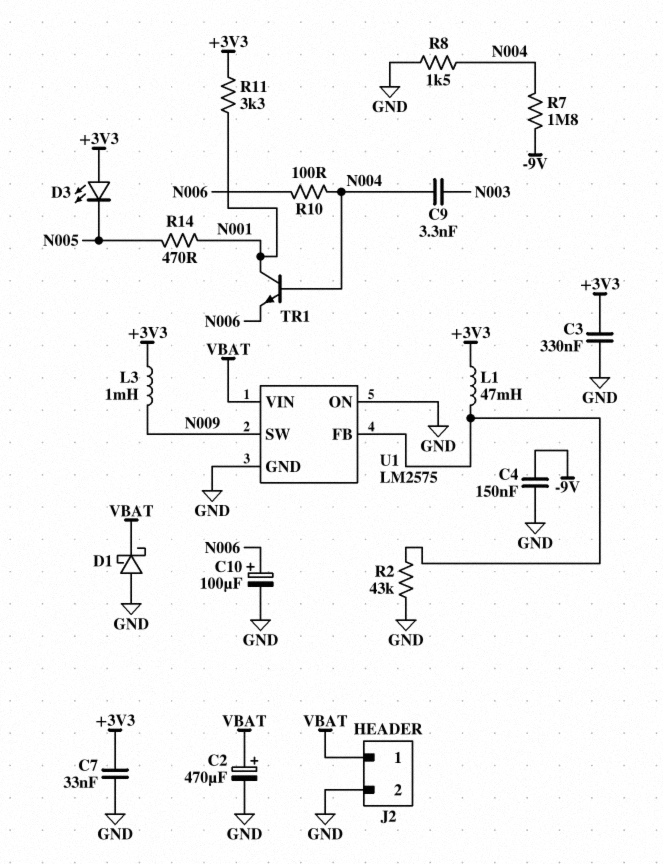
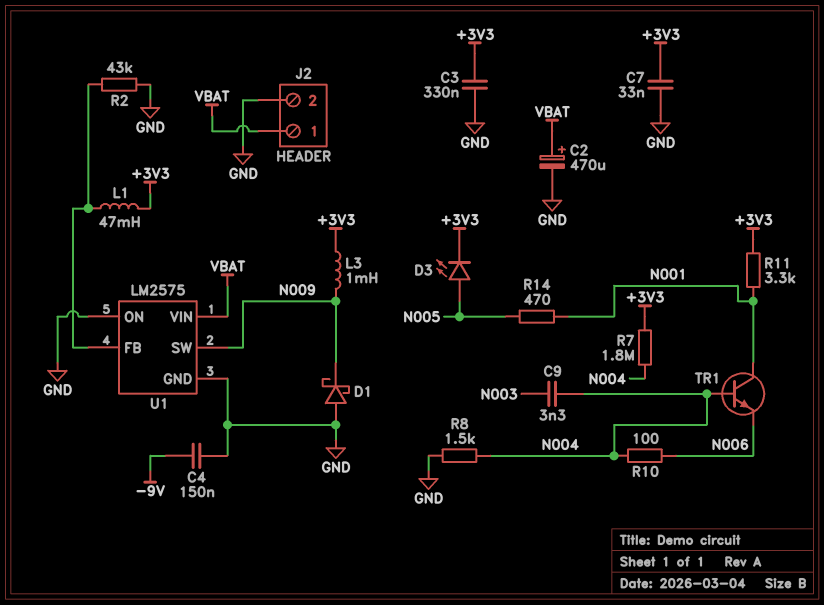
C10: 100uF (plus N006, minus GND) -> none
D1: schottky (A GND, K VBAT) -> schottky (A GND, K N009)
D3: LED (A +3V3, K N005) -> LED (A N005, K +3V3)
R7: 1.8M (-9V, N004) -> 1.8M (+3V3, N004)

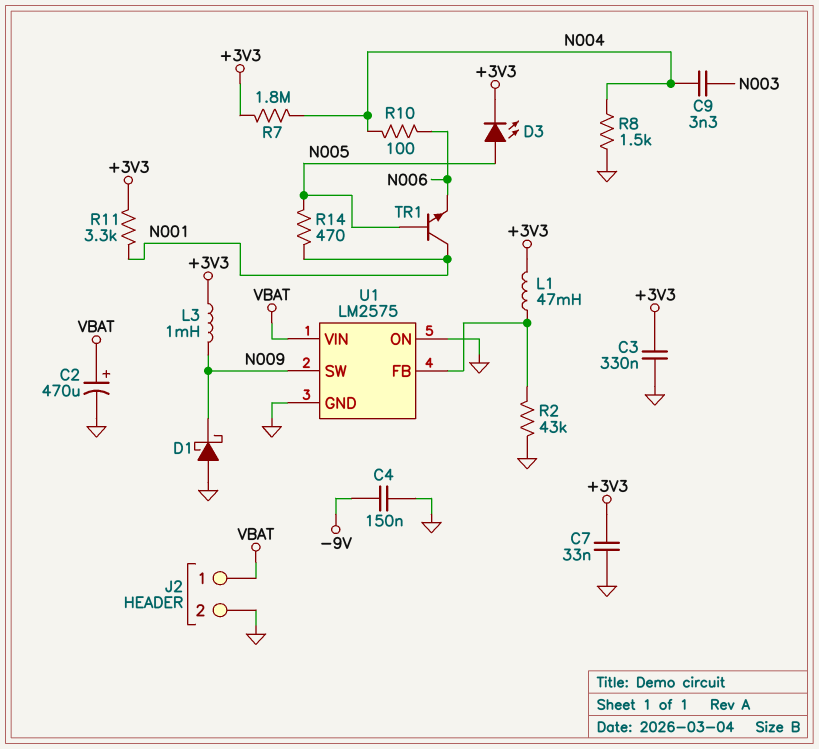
TR1: NPN (B N004, C N001, E N006) -> NPN (B N005, C N001, E N006)

